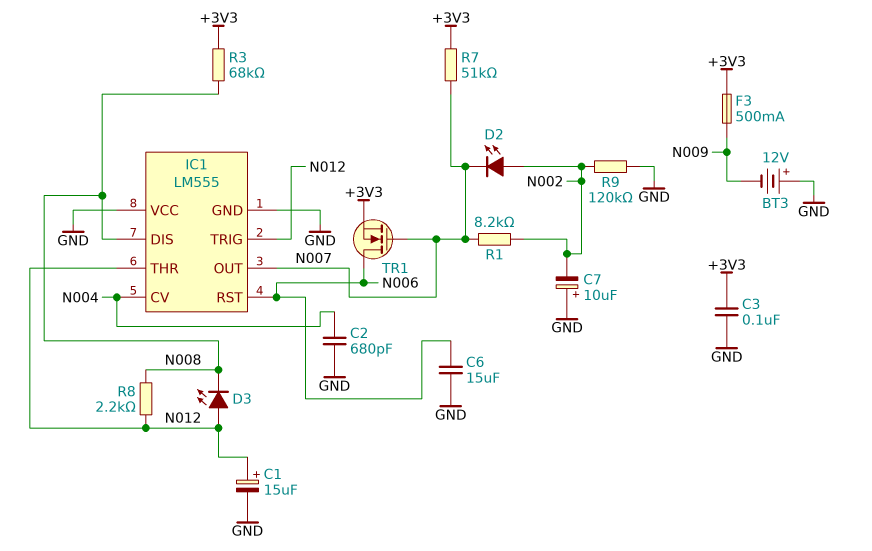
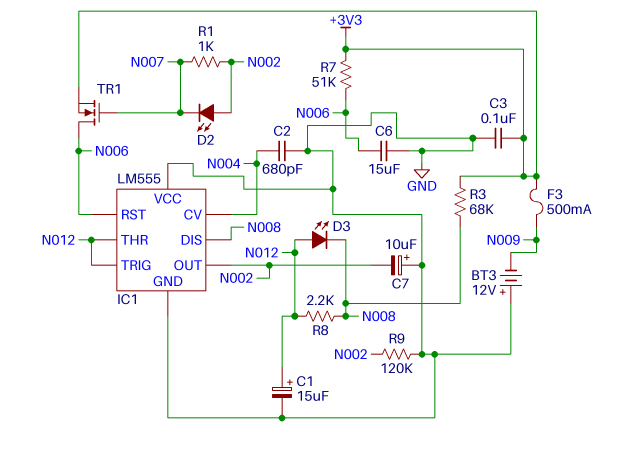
IC1 pin OUT: N007 -> N002
R1: 8.2k (N002, N007) -> 1k (N002, N007)
R7: 51k (+3V3, N007) -> 51k (+3V3, N006)

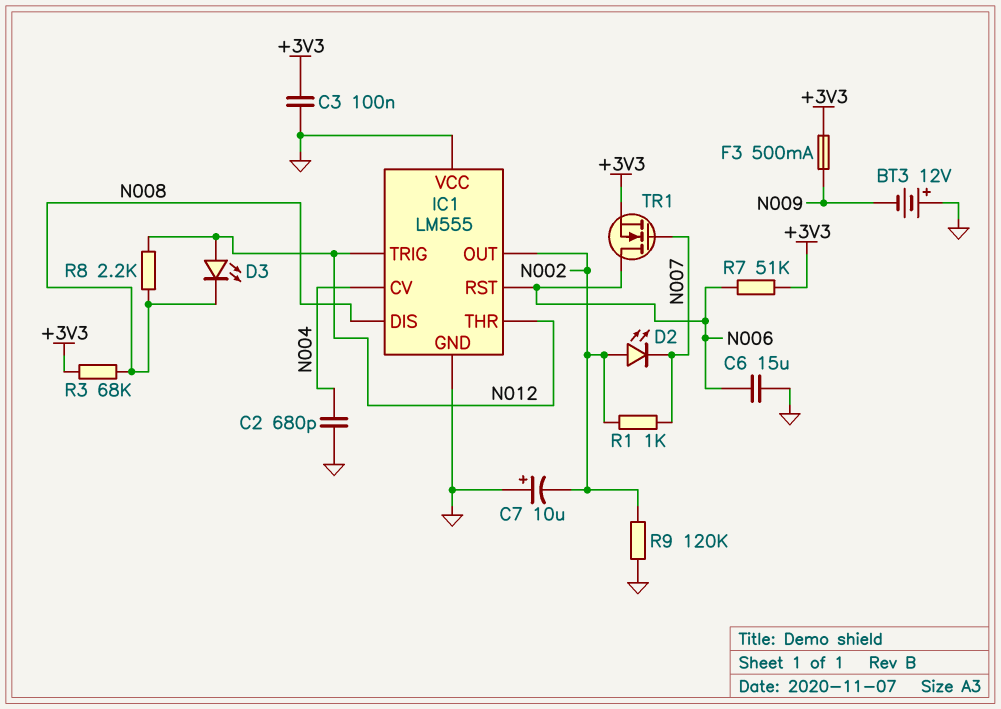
C1: 15uF (plus N012, minus GND) -> none

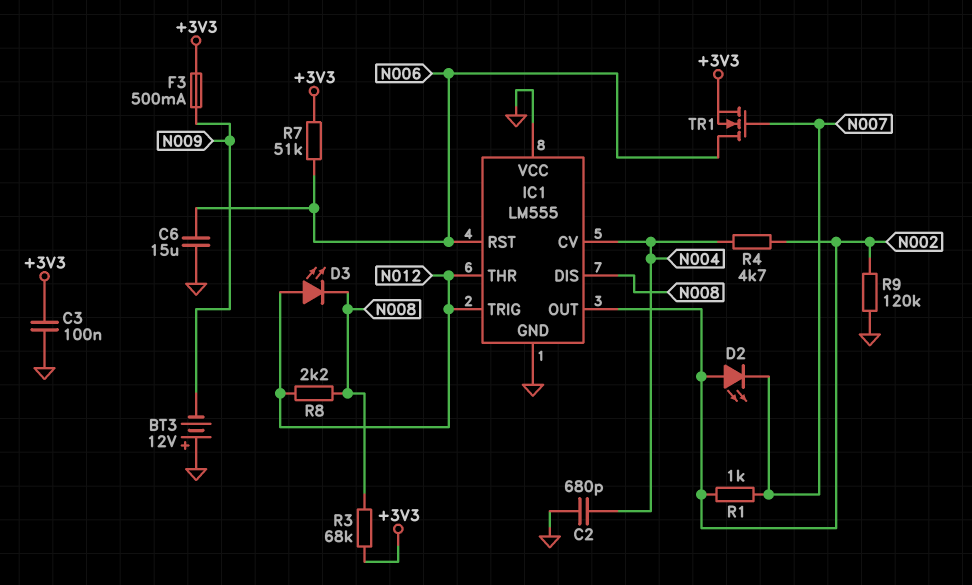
C7: 10uF (plus GND, minus N002) -> none
R4: none -> 4.7k (N002, N004)

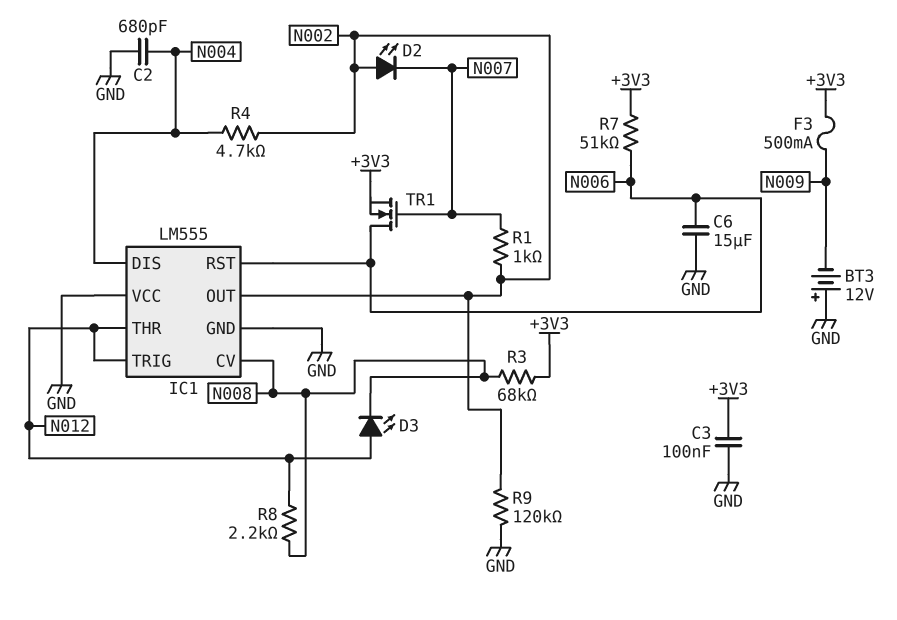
IC1 pin CV: N004 -> N008
IC1 pin DIS: N008 -> N004

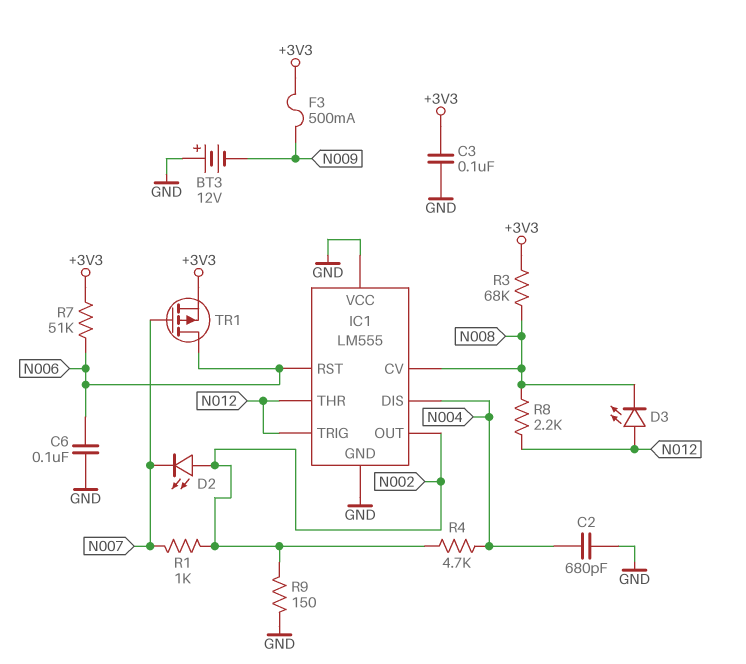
C6: 15uF (GND, N006) -> 100nF (GND, N006)
R9: 120k (GND, N002) -> 150 (GND, N002)
TR1: NMOS (G N007, D N006, S +3V3) -> PMOS (G N007, D N006, S +3V3)

